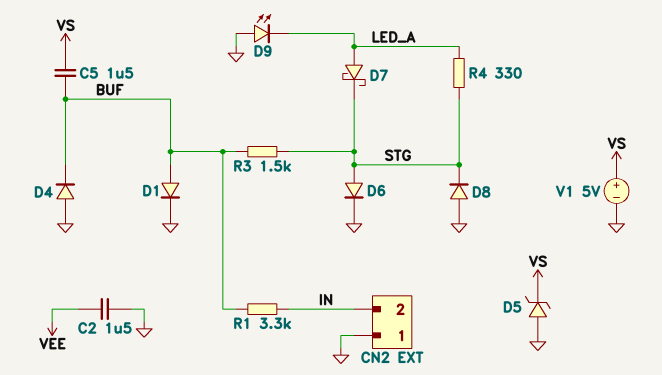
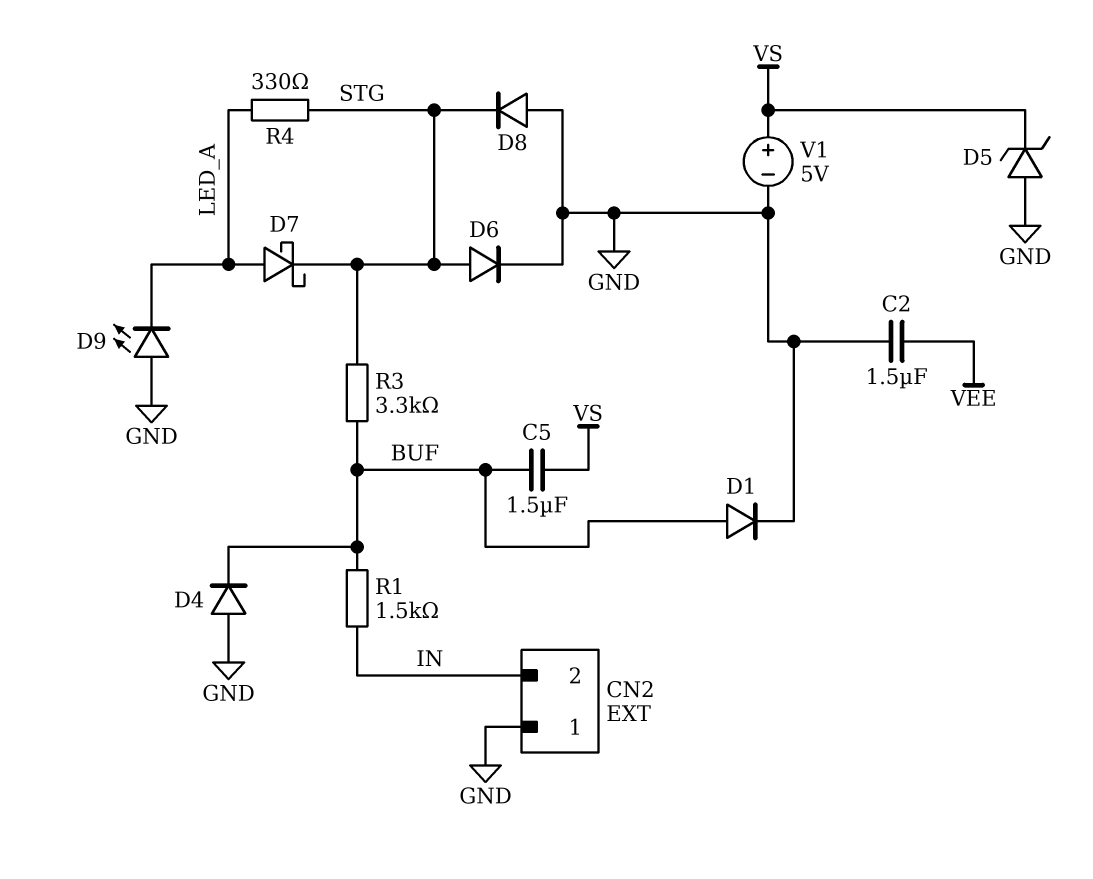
R1: 3.3k (BUF, IN) -> 1.5k (BUF, IN)
R3: 1.5k (BUF, STG) -> 3.3k (BUF, STG)

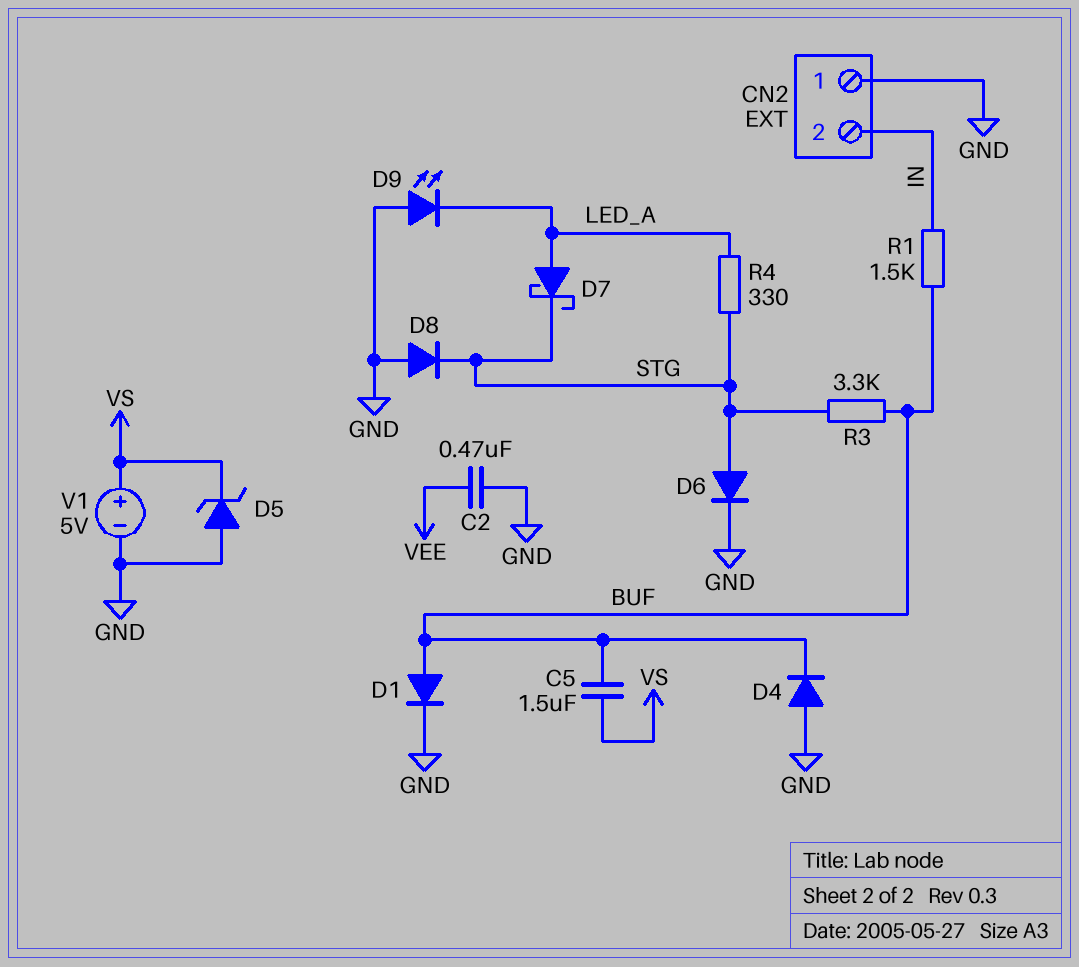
C2: 1.5uF (GND, VEE) -> 470nF (GND, VEE)

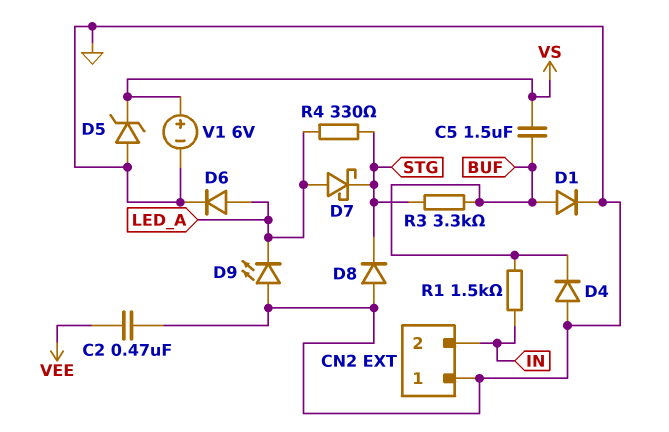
D6: diode (A STG, K GND) -> diode (A LED_A, K GND)
V1: 5V (plus VS, minus GND) -> 6V (plus VS, minus GND)

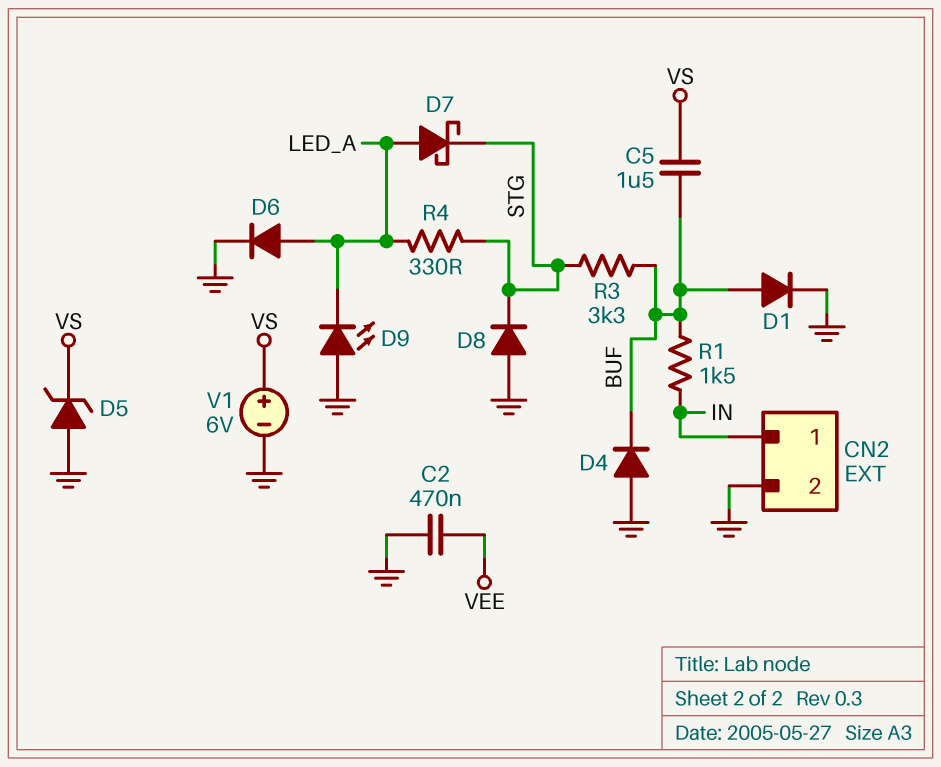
CN2 pin 1: GND -> IN
CN2 pin 2: IN -> GND

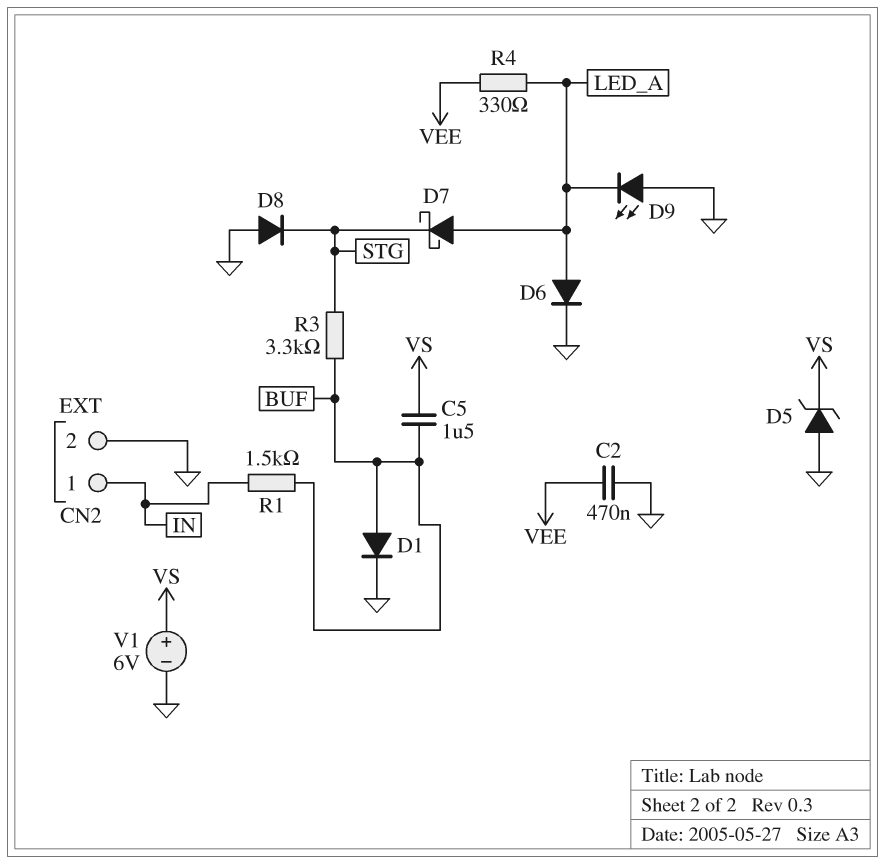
D4: diode (A GND, K BUF) -> none
R4: 330 (LED_A, STG) -> 330 (LED_A, VEE)

